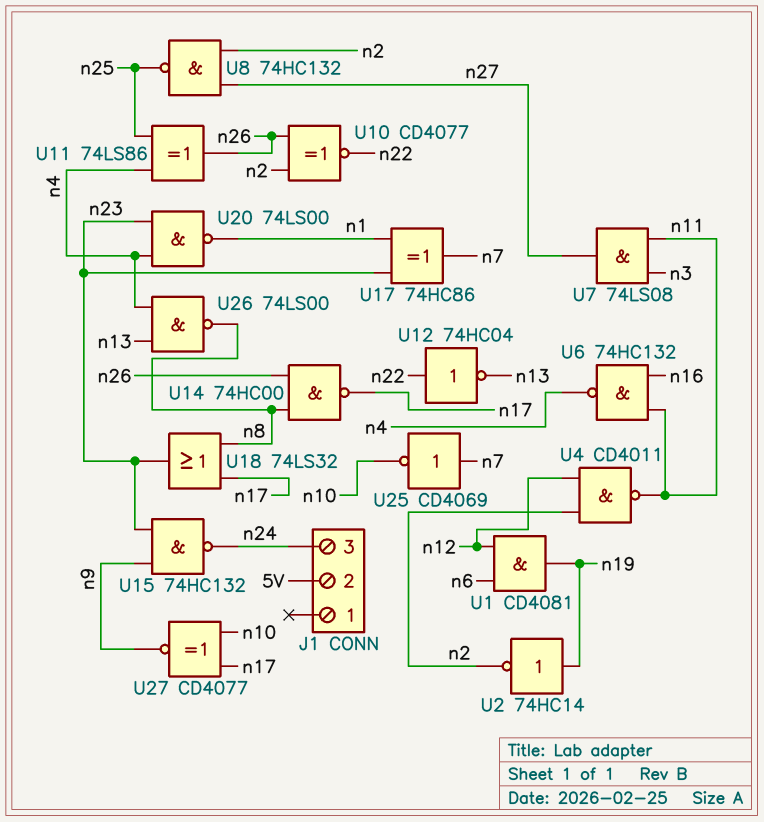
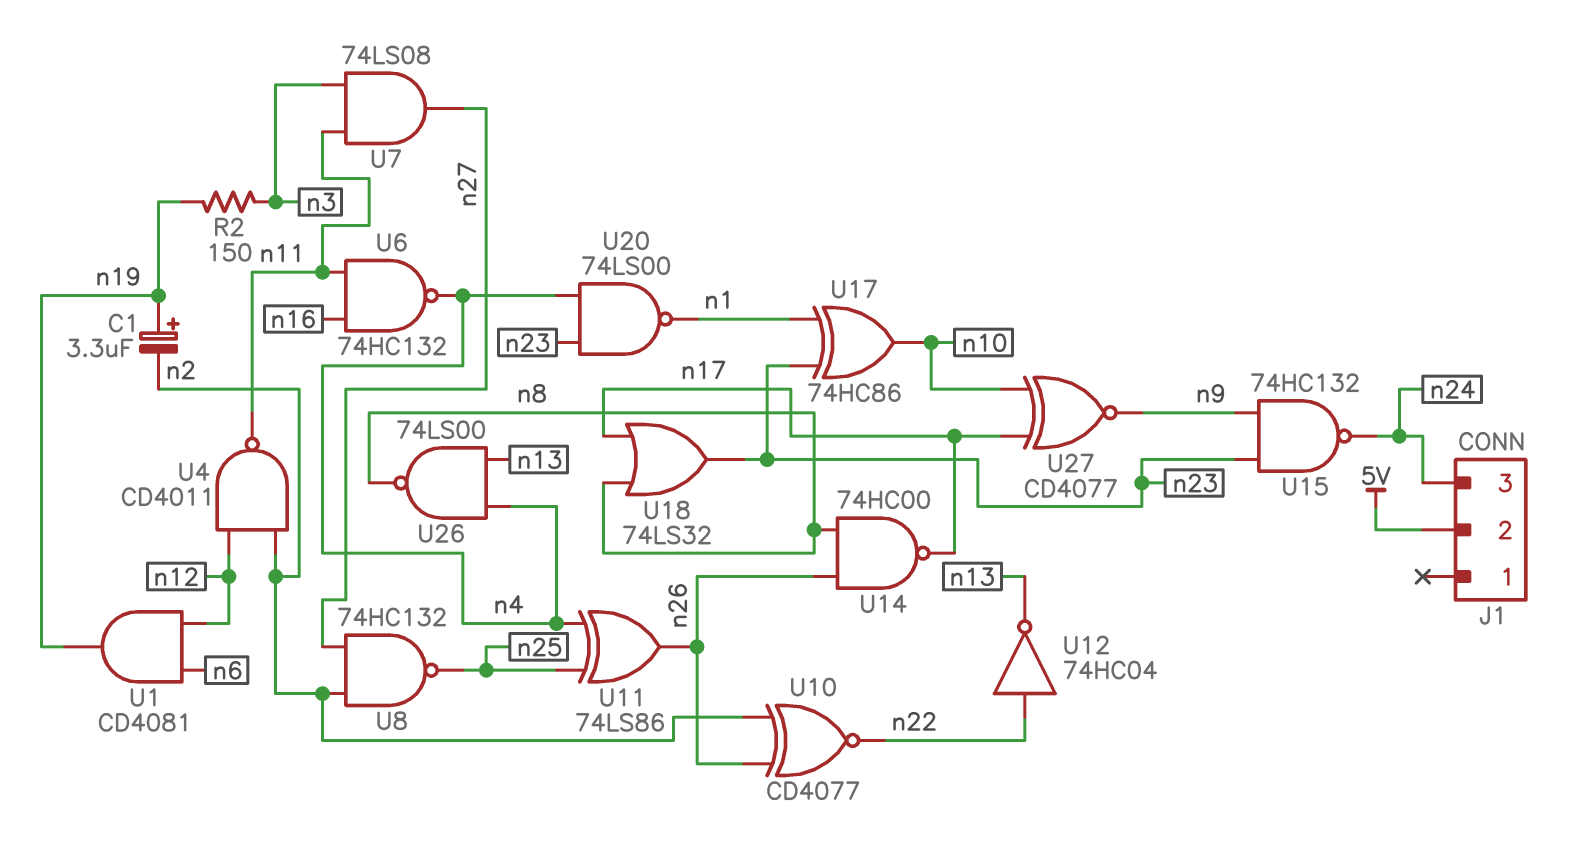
C1: none -> 3.3uF (plus n19, minus n2)
R2: none -> 150 (n3, n19)
U2: NOT 74HC14 (in n19, out n2) -> none
U17: XOR 74HC86 (in n1, in n23, out n7) -> XOR 74HC86 (in n1, in n23, out n10)
U25: NOT CD4069 (in n7, out n10) -> none

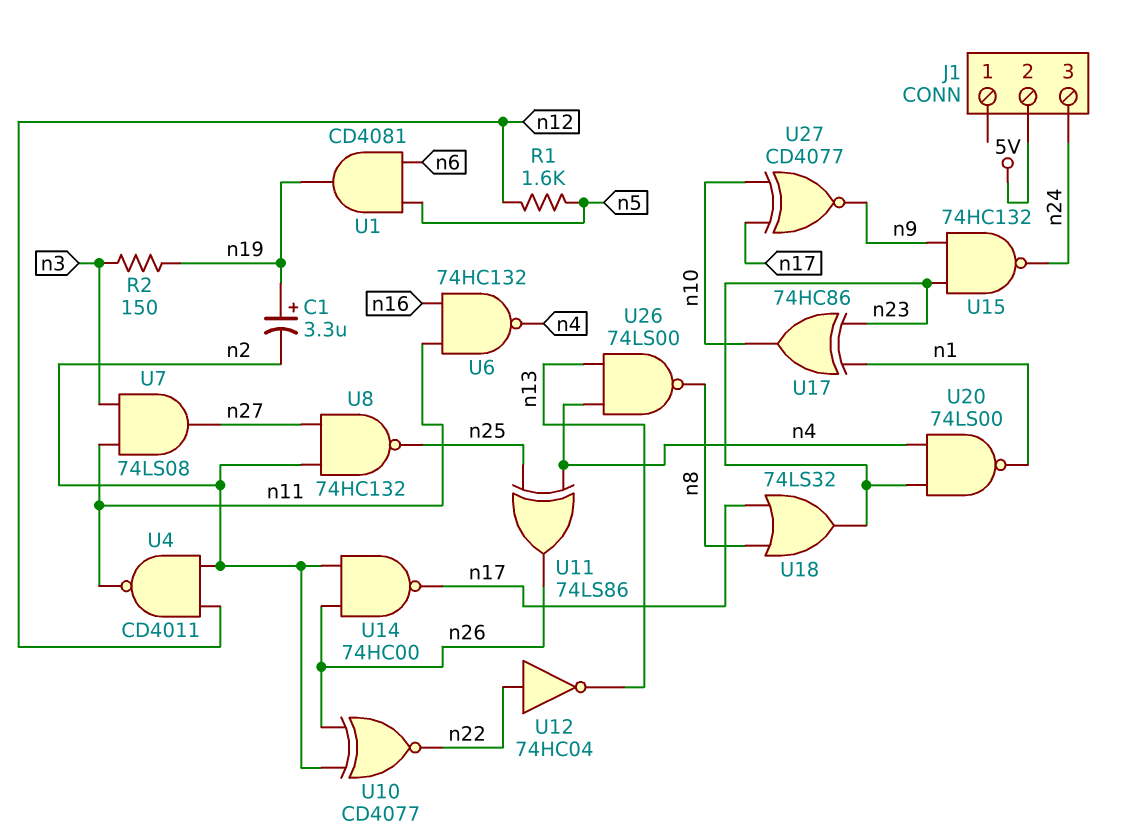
R1: none -> 1.6k (n5, n12)
U1: AND CD4081 (in n6, in n12, out n19) -> AND CD4081 (in n5, in n6, out n19)
U14: NAND 74HC00 (in n8, in n26, out n17) -> NAND 74HC00 (in n2, in n26, out n17)

